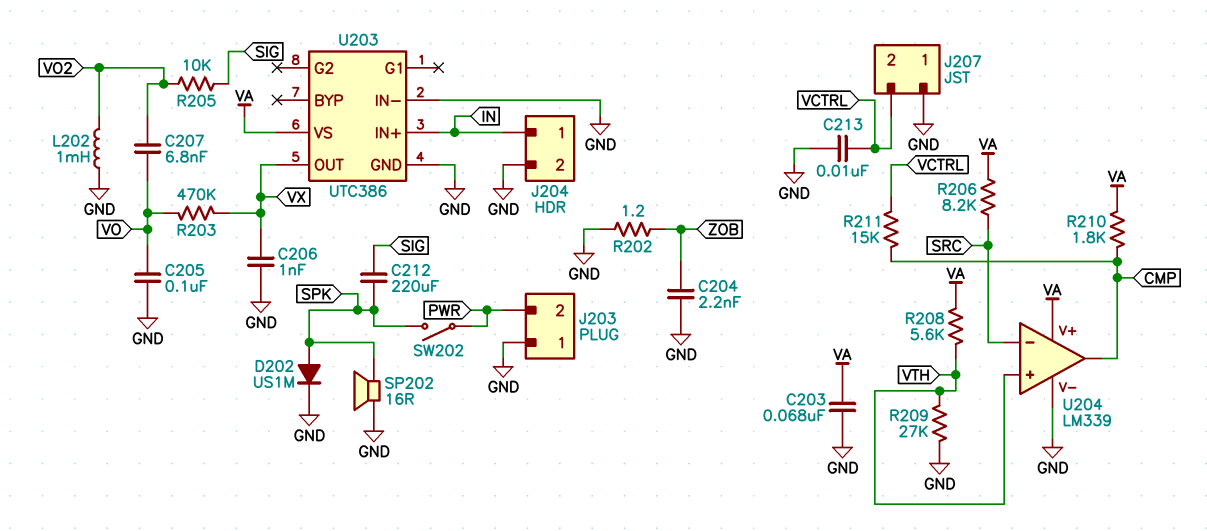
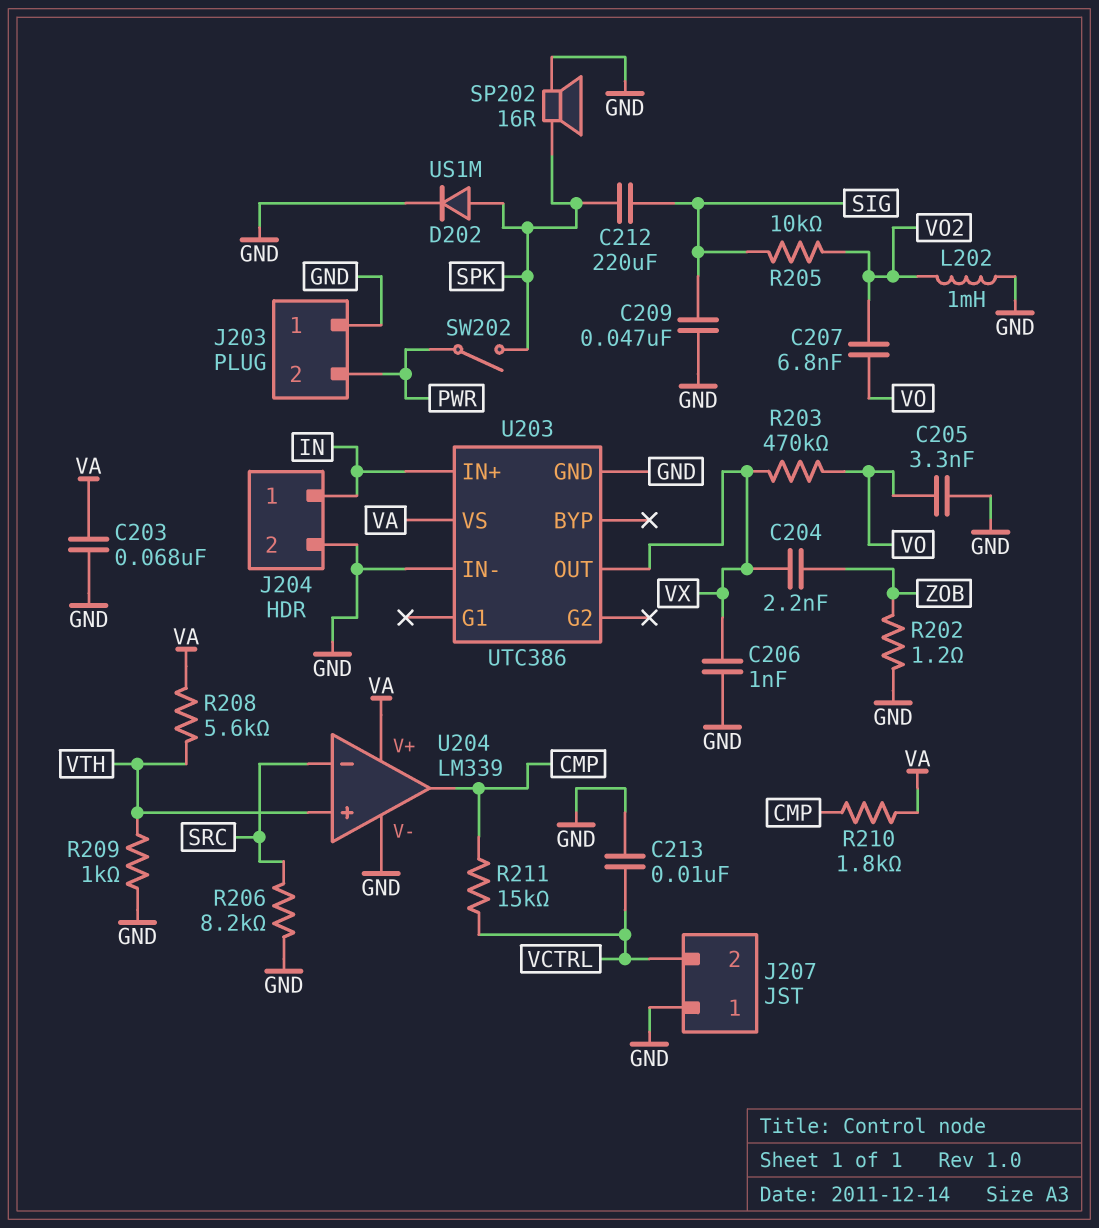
C204: 2.2nF (GND, ZOB) -> 2.2nF (VX, ZOB)
C205: 100nF (GND, VO) -> 3.3nF (GND, VO)
C209: none -> 47nF (GND, SIG)
R206: 8.2k (SRC, VA) -> 8.2k (GND, SRC)
R209: 27k (GND, VTH) -> 1k (GND, VTH)

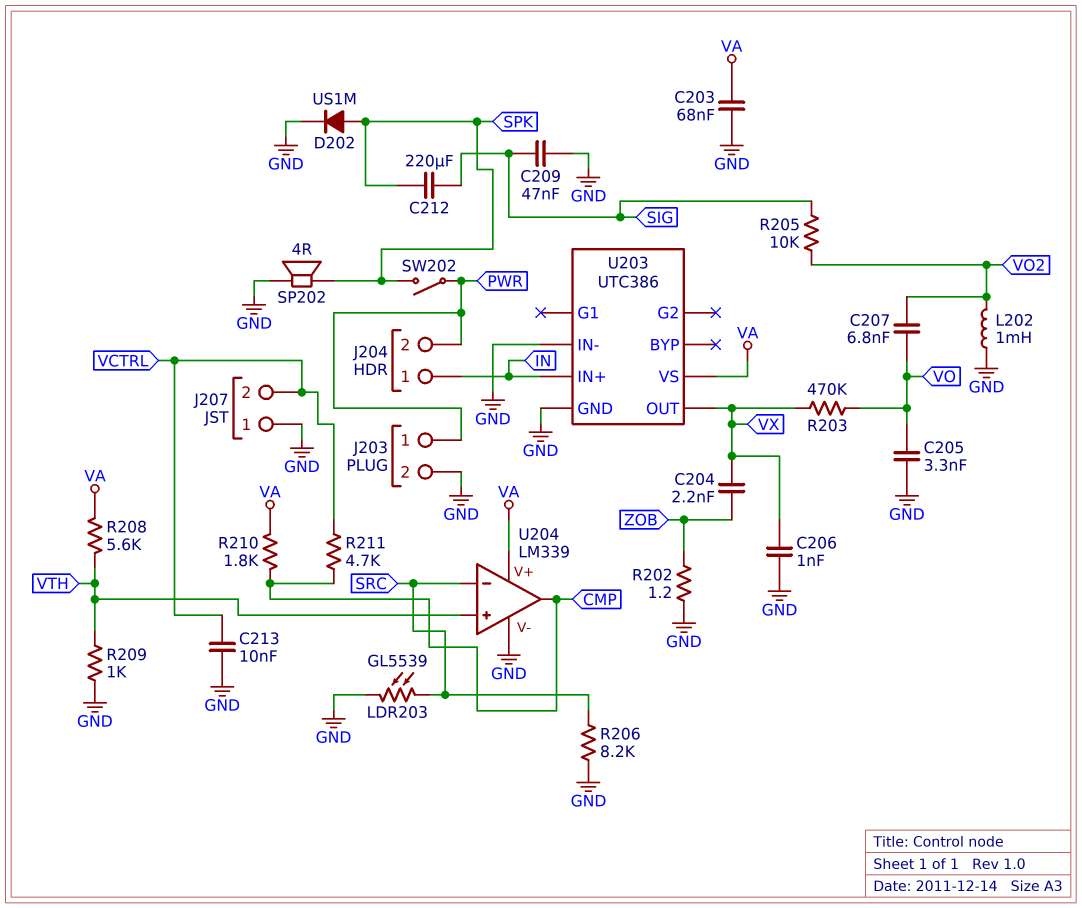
J203 pin 1: GND -> PWR
J203 pin 2: PWR -> GND
J204 pin 2: GND -> PWR
LDR203: none -> GL5539 (GND, SRC)
R211: 15k (CMP, VCTRL) -> 4.7k (CMP, VCTRL)
SP202: speaker 16R (GND, SPK) -> speaker 4R (GND, SPK)

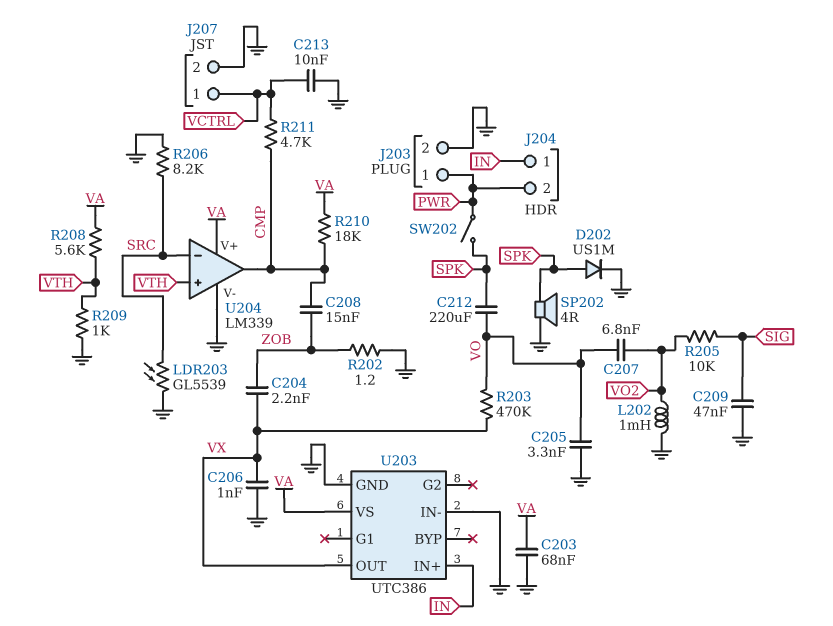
C208: none -> 15nF (CMP, ZOB)
C212: 220uF (SIG, SPK) -> 220uF (SPK, VO)
J207 pin 1: GND -> VCTRL
J207 pin 2: VCTRL -> GND
R210: 1.8k (CMP, VA) -> 18k (CMP, VA)

